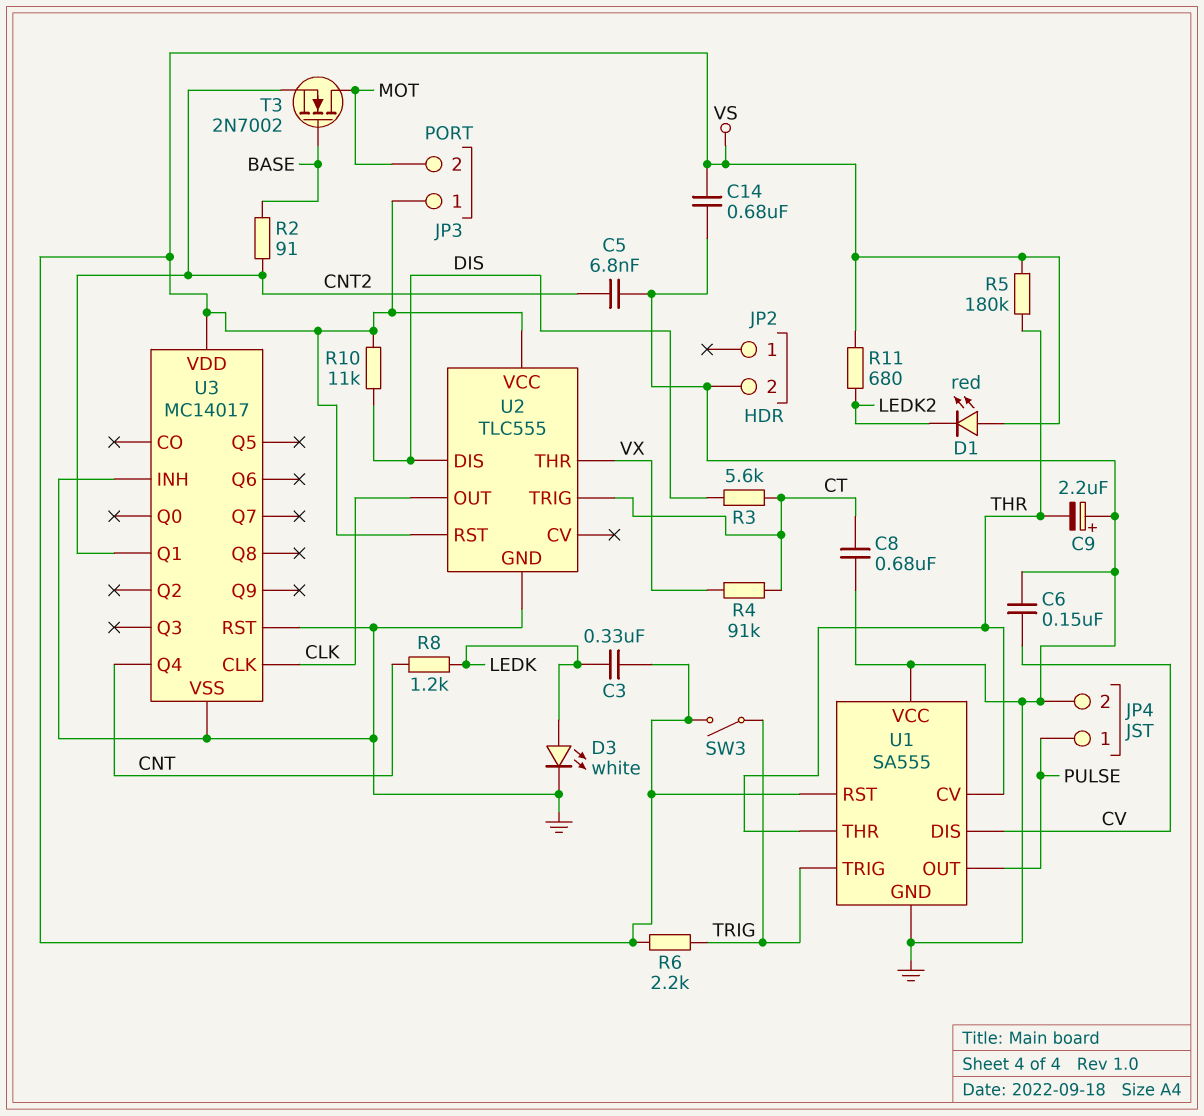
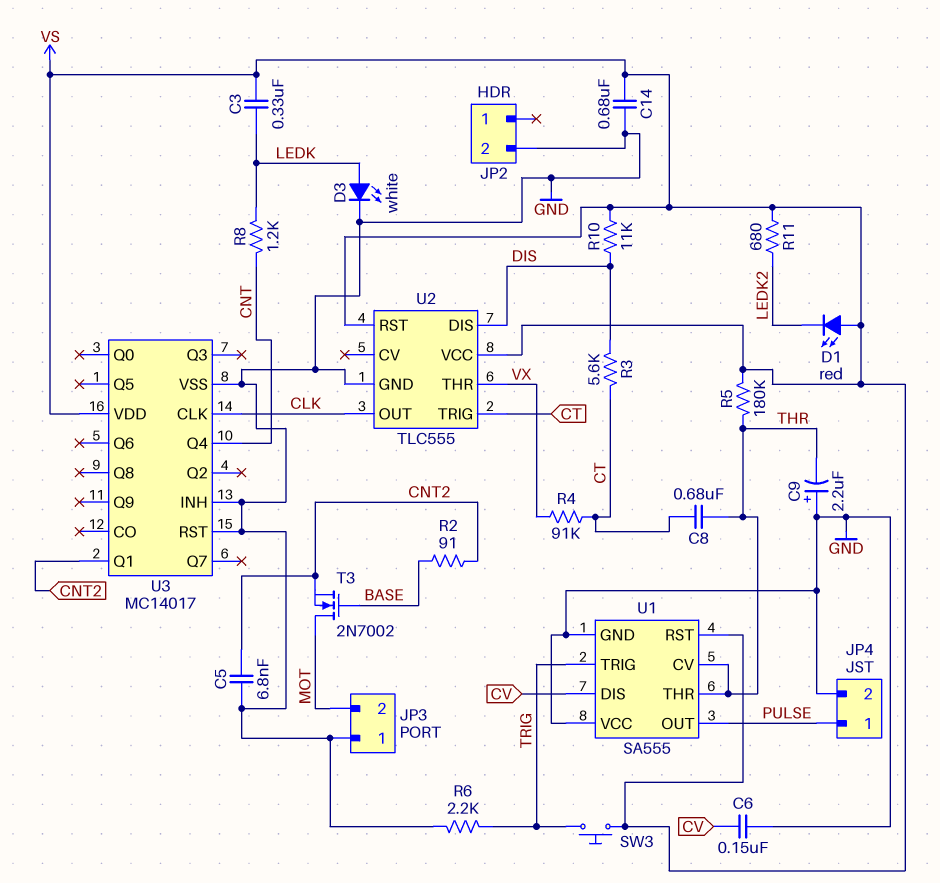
C8: 680nF (CT, GND) -> 680nF (CT, THR)
JP3 pin 1: VS -> GND
R6: 2.2k (TRIG, VS) -> 2.2k (GND, TRIG)
SW3: switch (TRIG, VS) -> button (TRIG, VS)

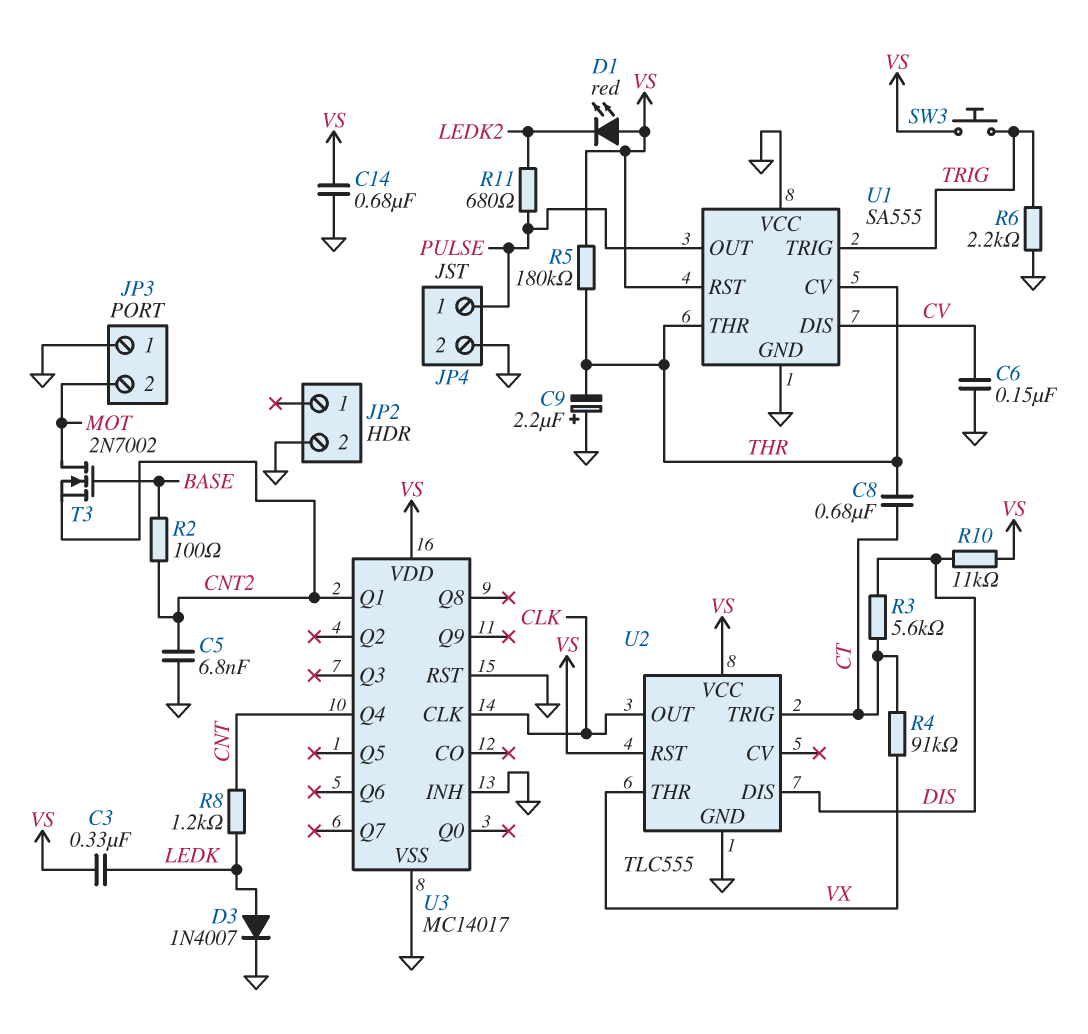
D3: LED white (A LEDK, K GND) -> diode 1N4007 (A LEDK, K GND)
R2: 91 (BASE, CNT2) -> 100 (BASE, CNT2)
R11: 680 (LEDK2, VS) -> 680 (LEDK2, PULSE)

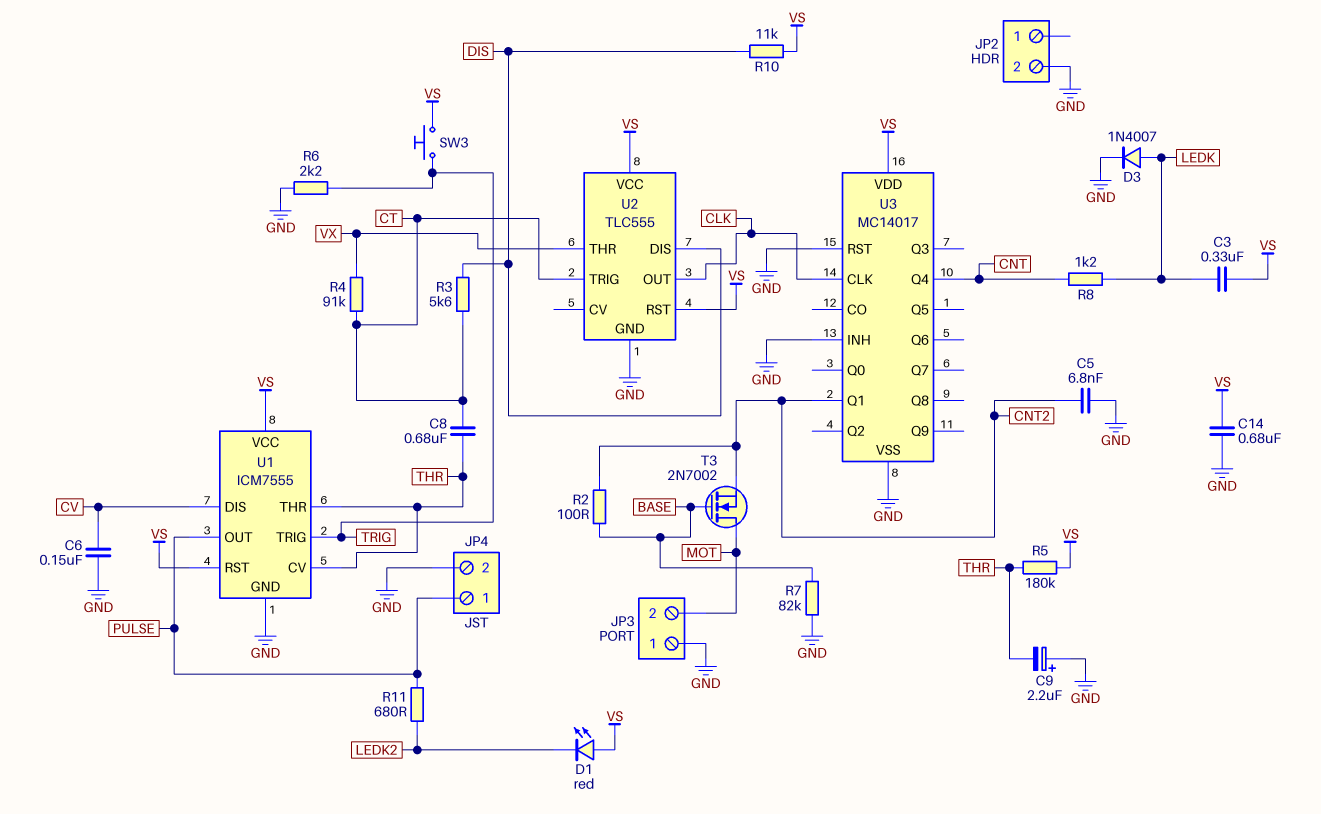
R7: none -> 82k (BASE, GND)
U1: SA555 -> ICM7555
U1 pin VCC: GND -> VS

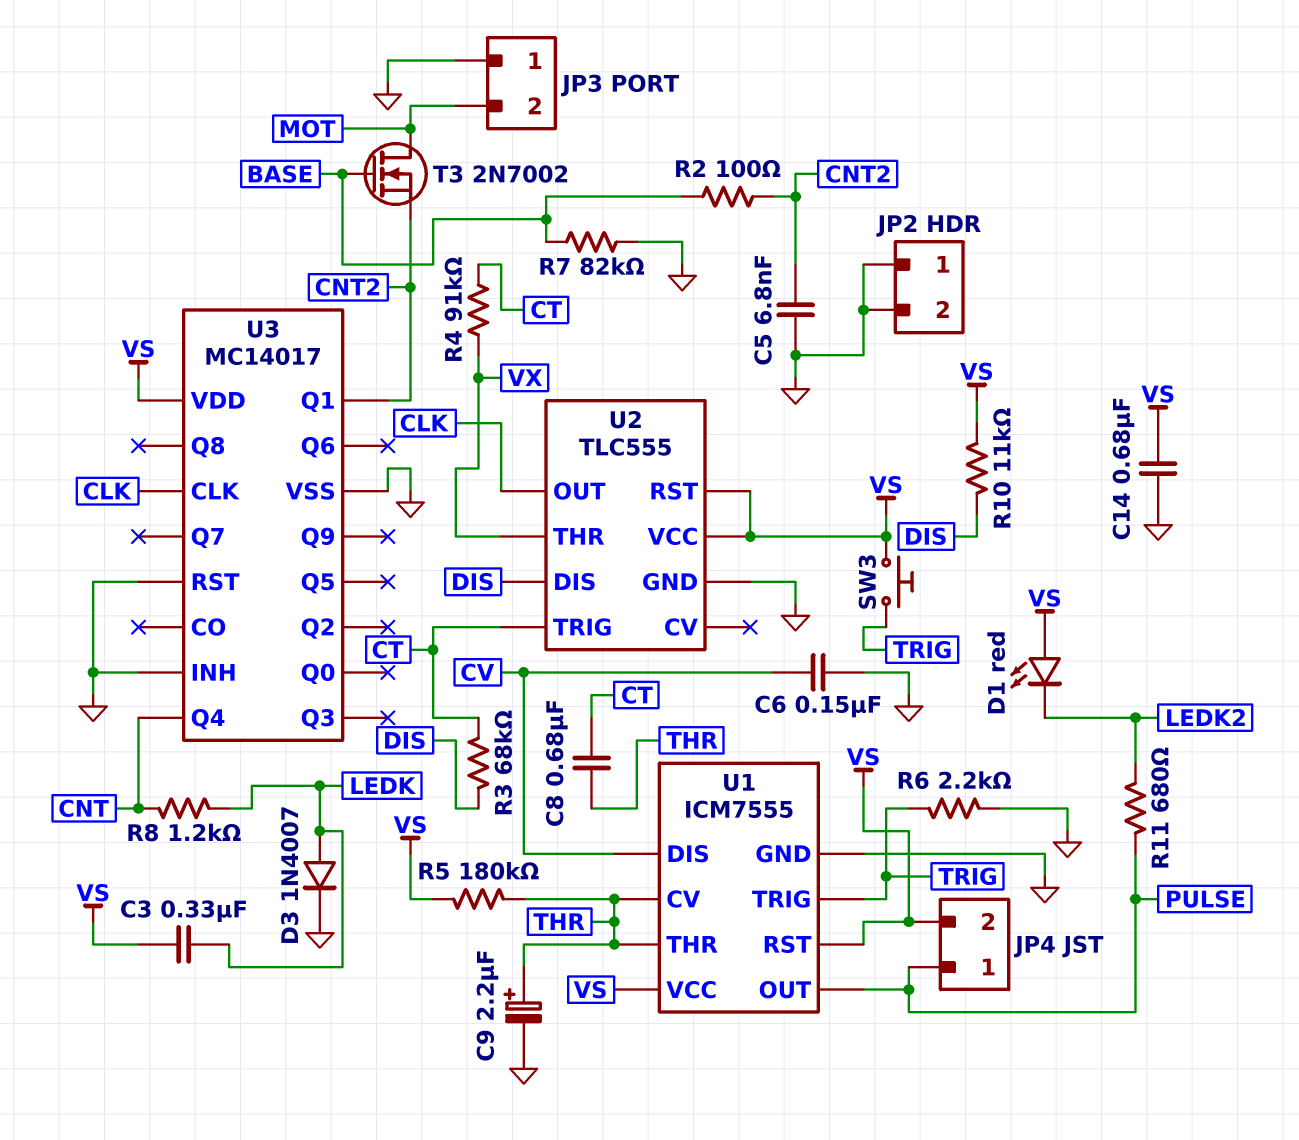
C9: 2.2uF (plus GND, minus THR) -> 2.2uF (plus THR, minus GND)
JP2 pin 1: none -> GND
JP4 pin 2: GND -> VS
R3: 5.6k (CT, DIS) -> 68k (CT, DIS)

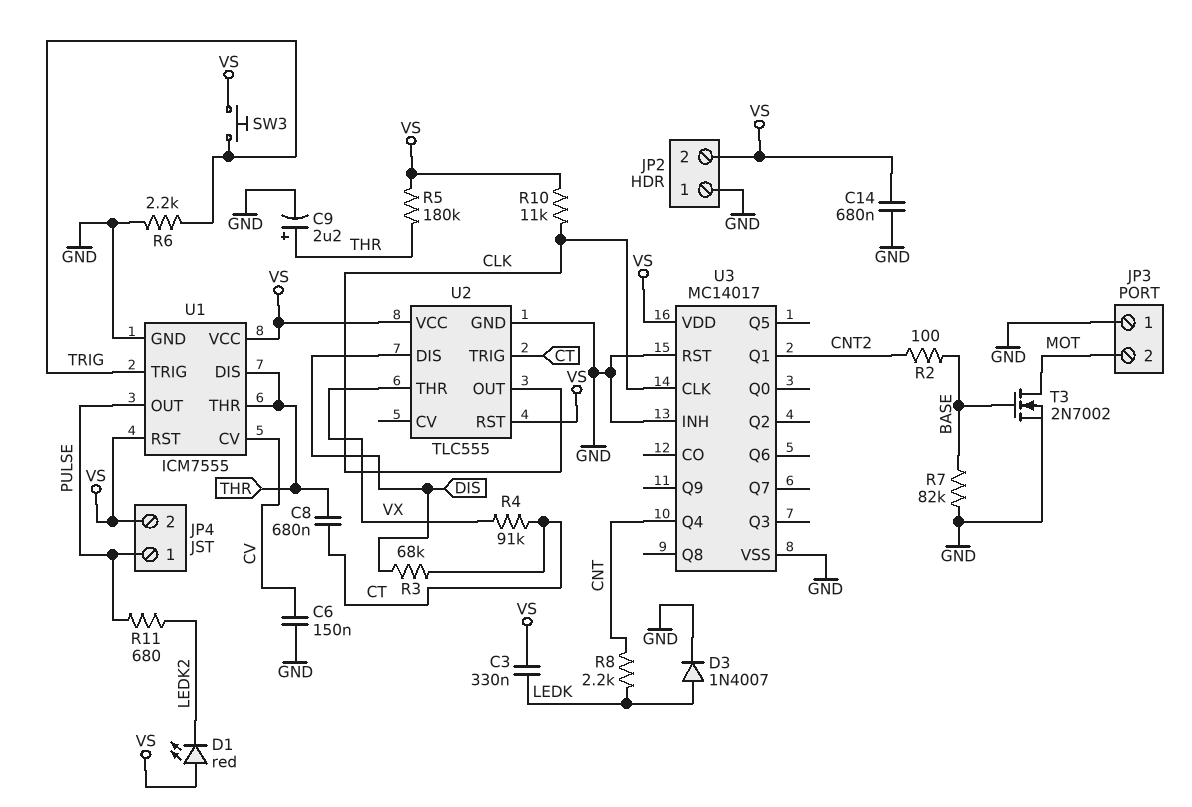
C5: 6.8nF (CNT2, GND) -> none
JP2 pin 2: GND -> VS
R8: 1.2k (CNT, LEDK) -> 2.2k (CNT, LEDK)
R10: 11k (DIS, VS) -> 11k (CLK, VS)
T3: NMOS 2N7002 (G BASE, D MOT, S CNT2) -> NMOS 2N7002 (G BASE, D MOT, S GND)
U1 pin CV: THR -> CV
U1 pin DIS: CV -> THR

